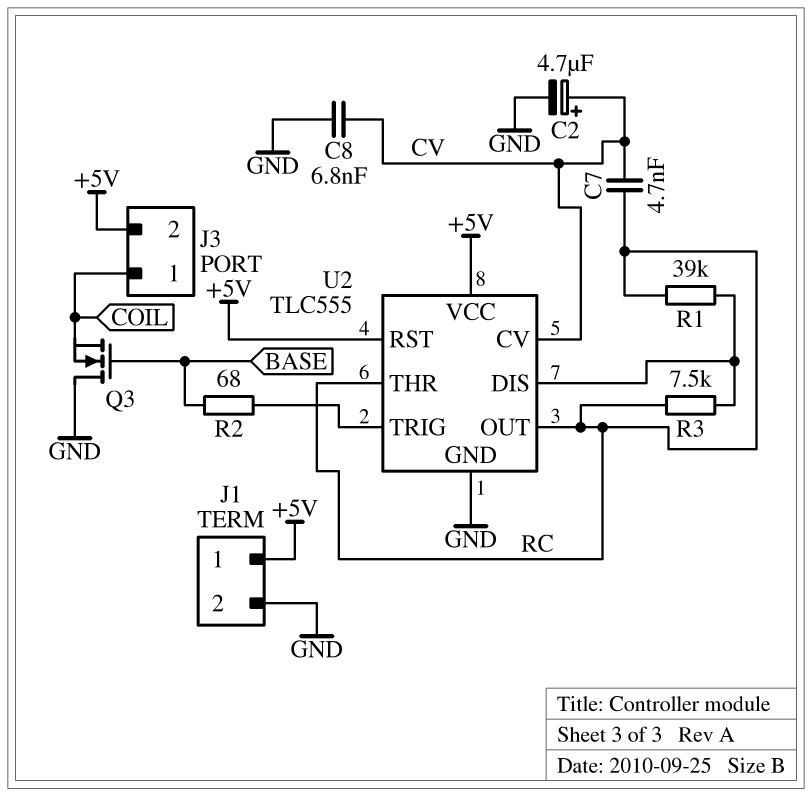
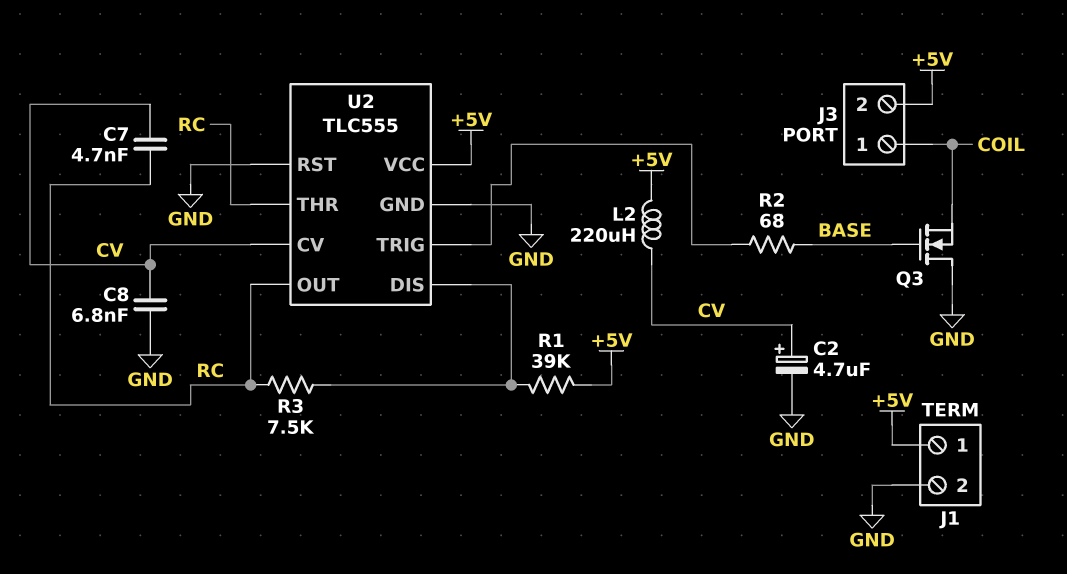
L2: none -> 220uH (+5V, CV)
R1: 39k (RC, U2/DIS) -> 39k (+5V, U2/DIS)
U2 pin RST: +5V -> GND

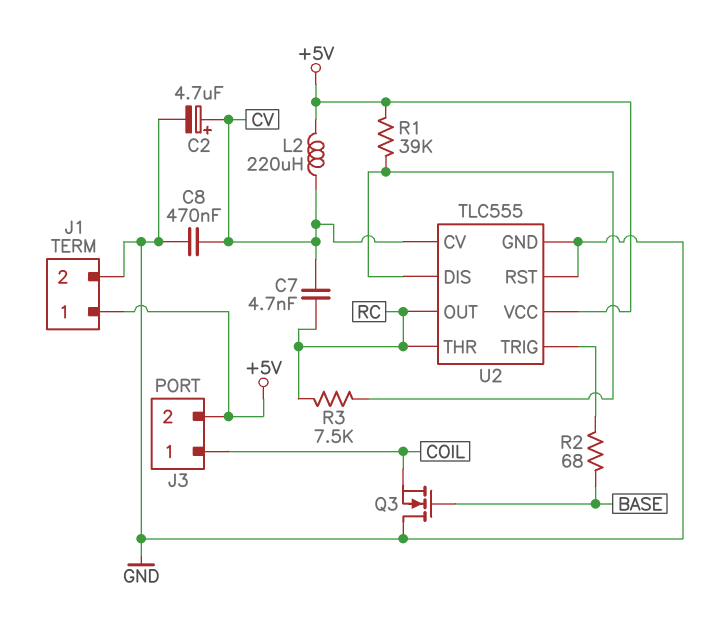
C8: 6.8nF (CV, GND) -> 470nF (CV, GND)

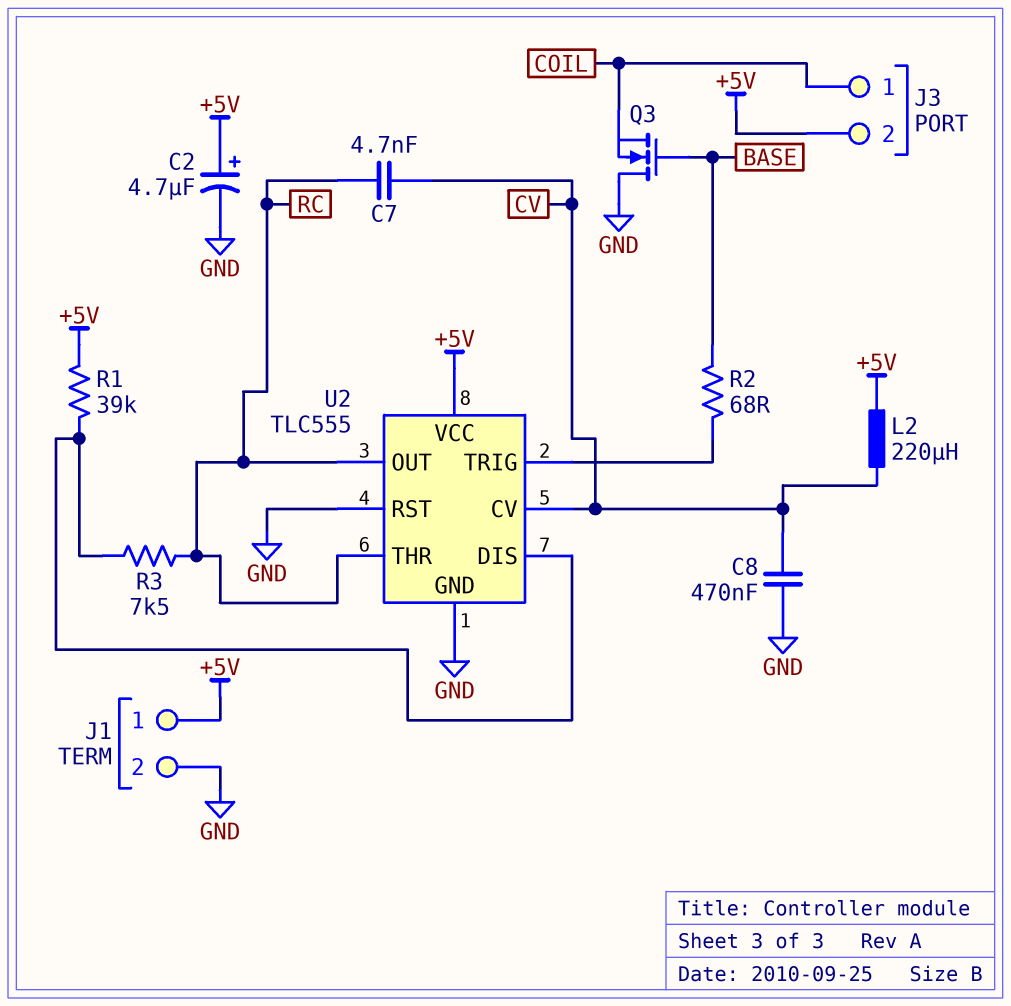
C2: 4.7uF (plus CV, minus GND) -> 4.7uF (plus +5V, minus GND)

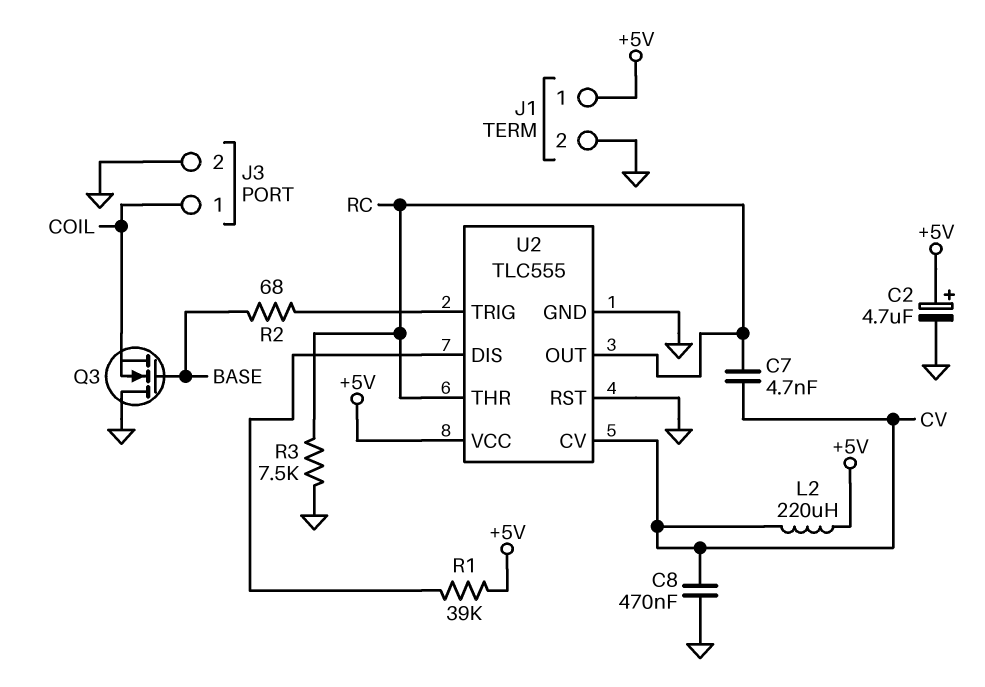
J3 pin 2: +5V -> GND
R3: 7.5k (RC, U2/DIS) -> 7.5k (GND, RC)

